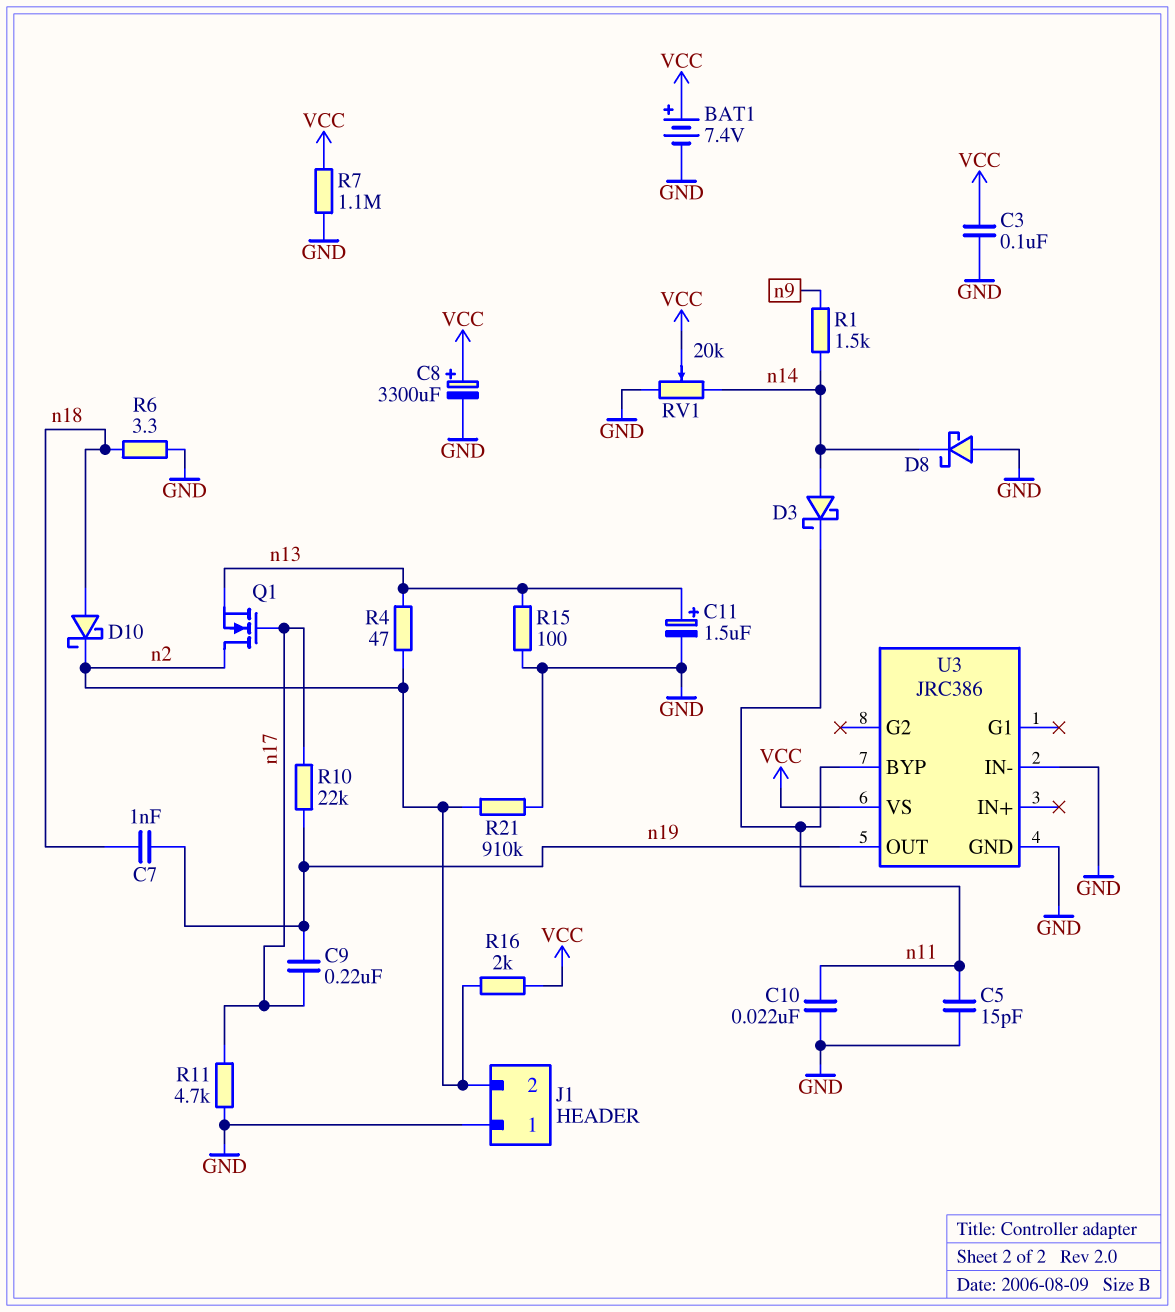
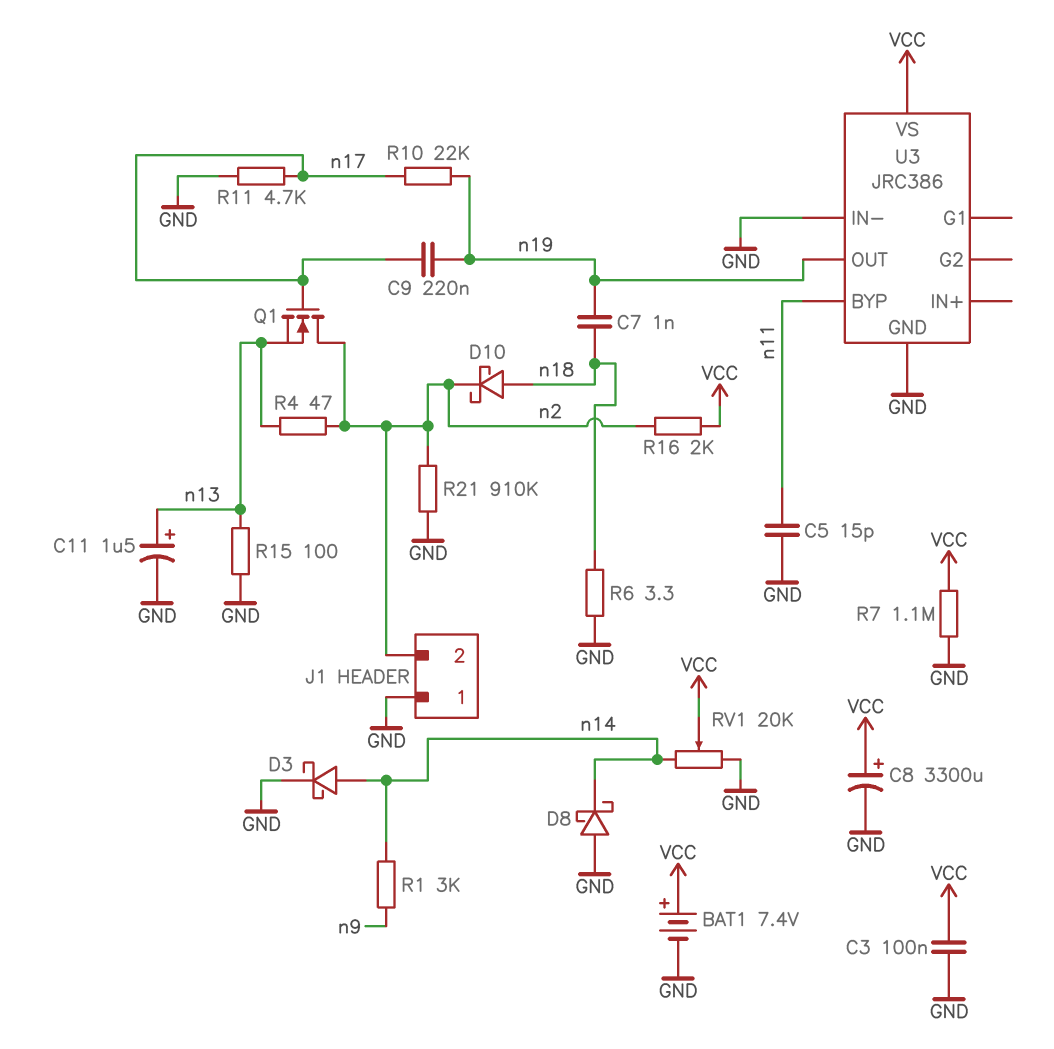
C10: 22nF (GND, n11) -> none
D3: schottky (A n14, K n11) -> schottky (A n14, K GND)
R1: 1.5k (n9, n14) -> 3k (n9, n14)

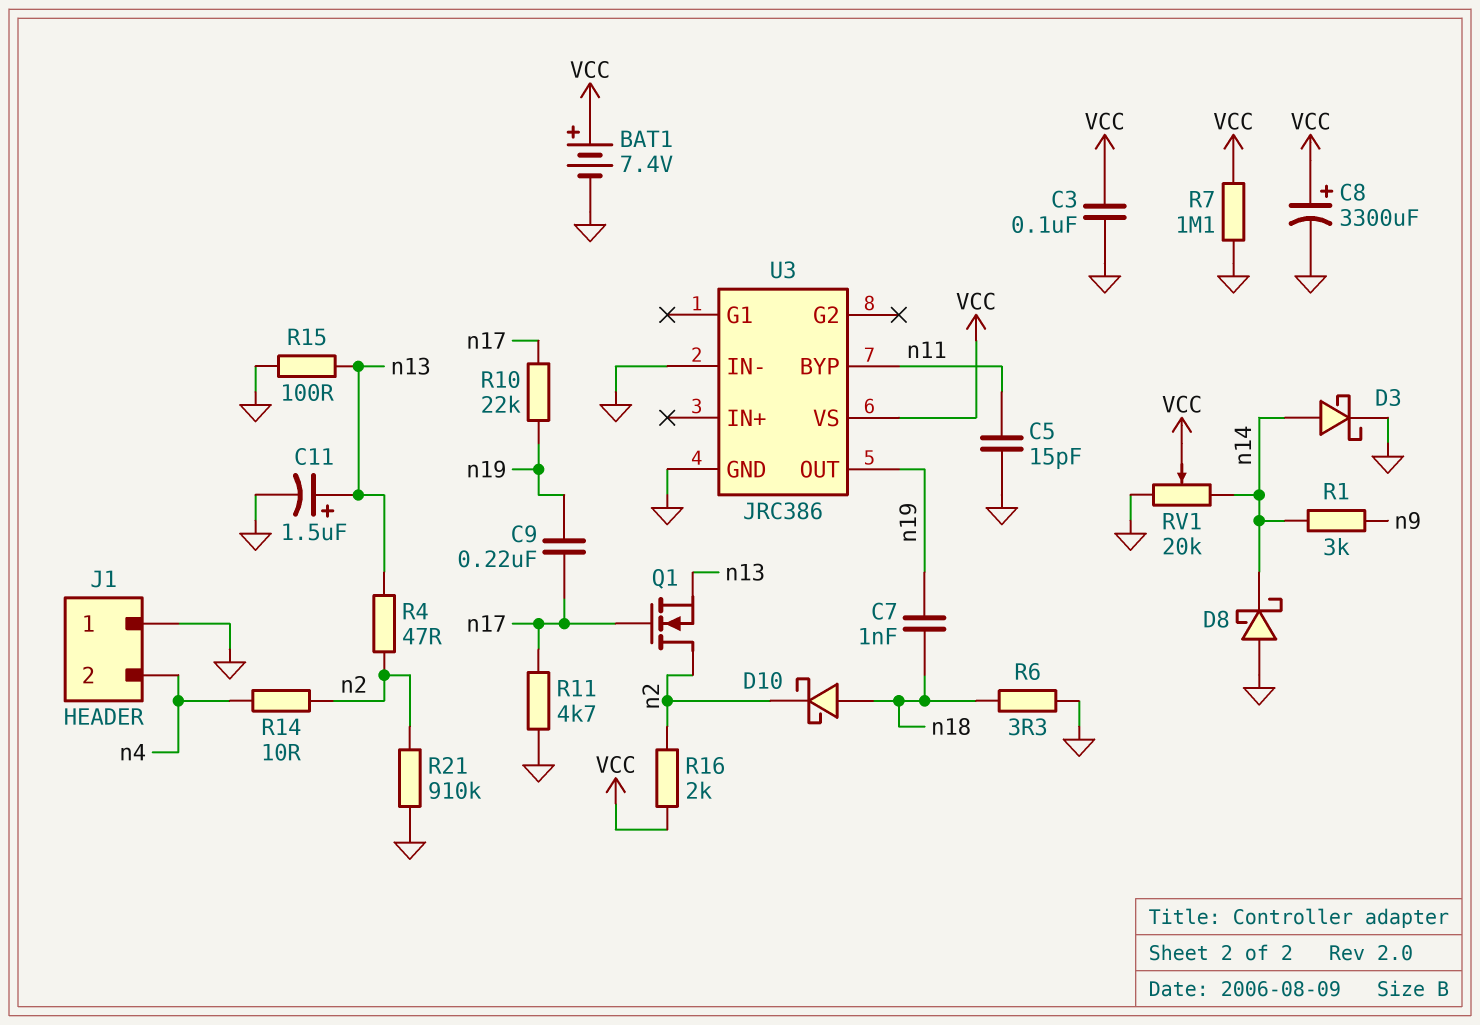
J1 pin 2: n2 -> n4
R14: none -> 10 (n2, n4)

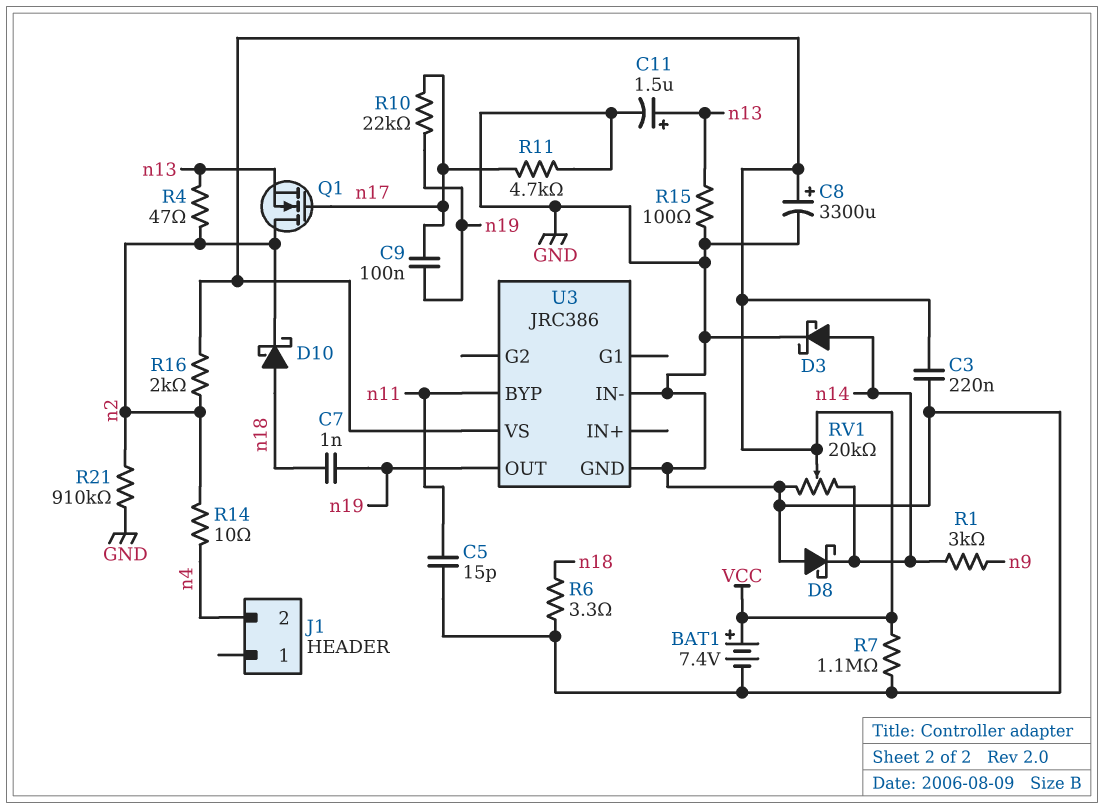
C3: 100nF (GND, VCC) -> 220nF (GND, VCC)
C9: 220nF (n17, n19) -> 100nF (n17, n19)
J1 pin 1: GND -> none

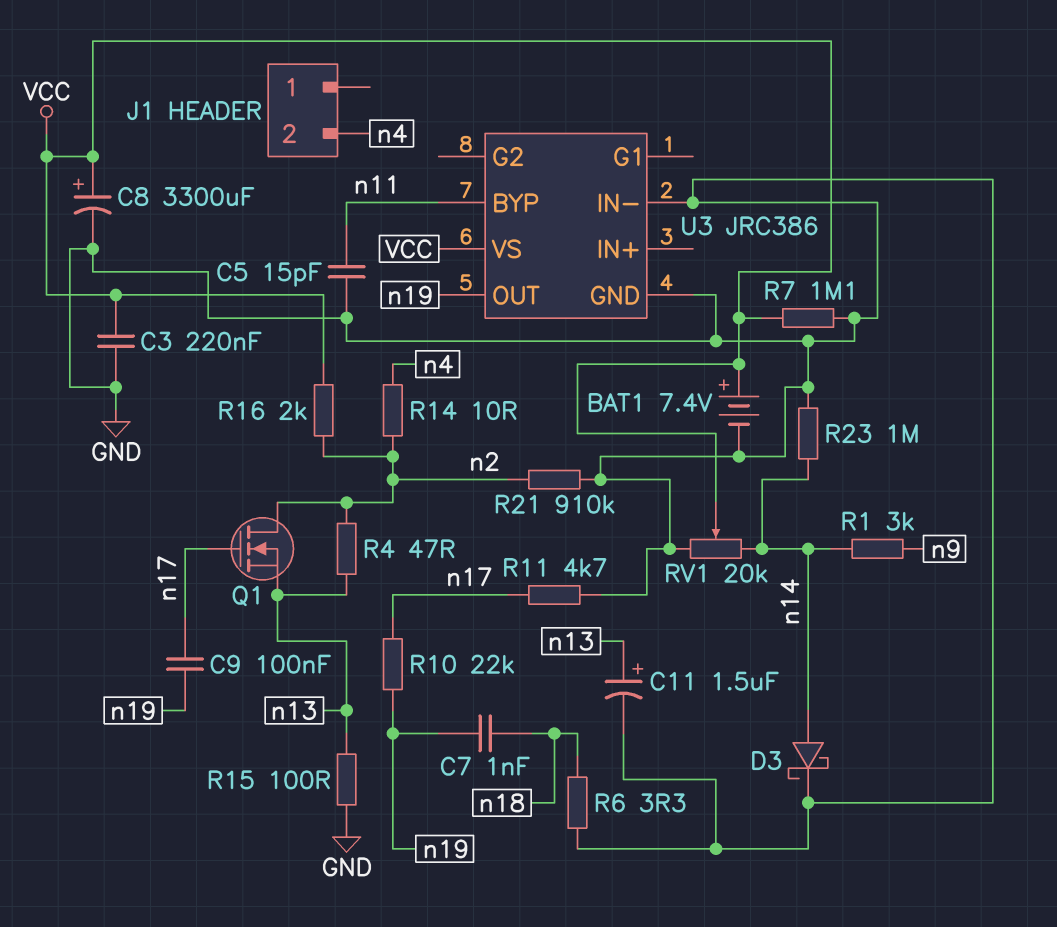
D8: schottky (A GND, K n14) -> none
D10: schottky (A n18, K n2) -> none
R23: none -> 1M (GND, n14)

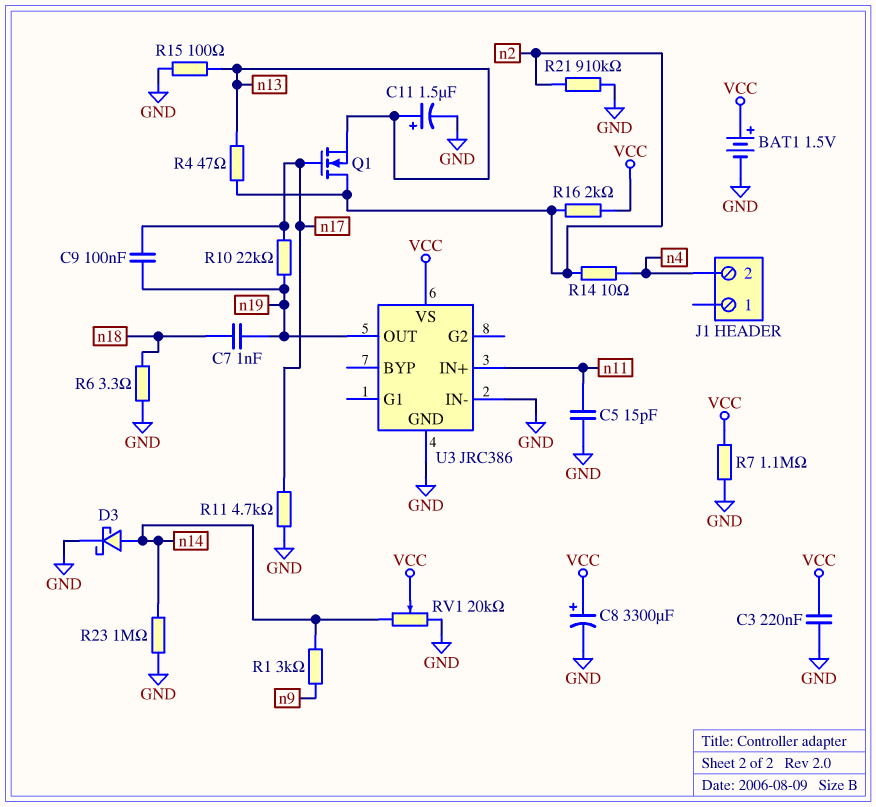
BAT1: 7.4V (plus VCC, minus GND) -> 1.5V (plus VCC, minus GND)
U3 pin BYP: n11 -> none
U3 pin IN+: none -> n11

